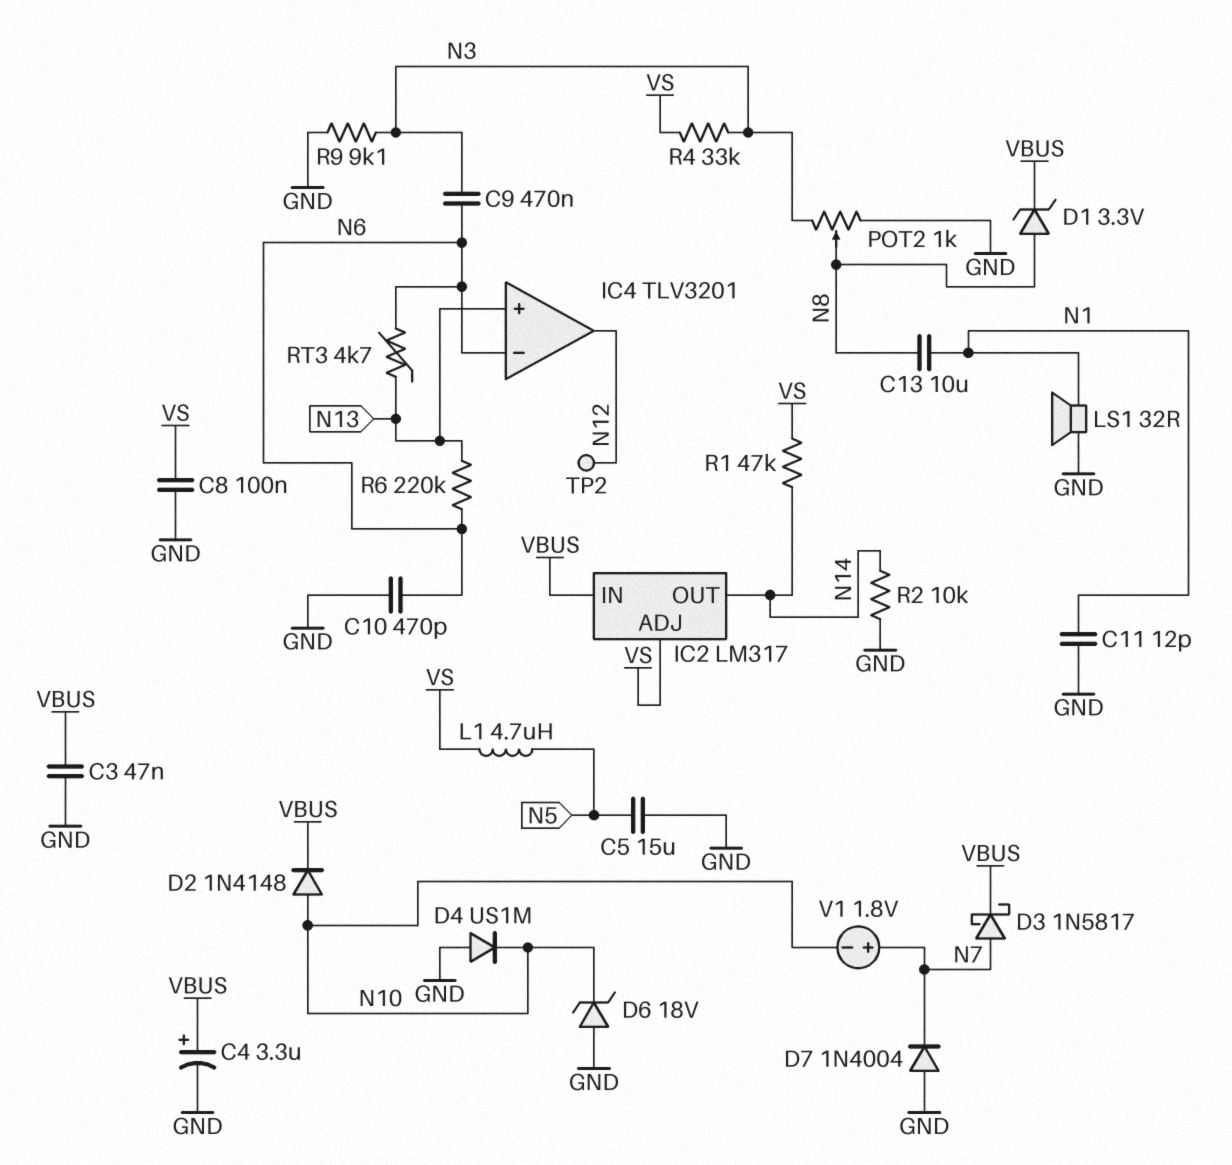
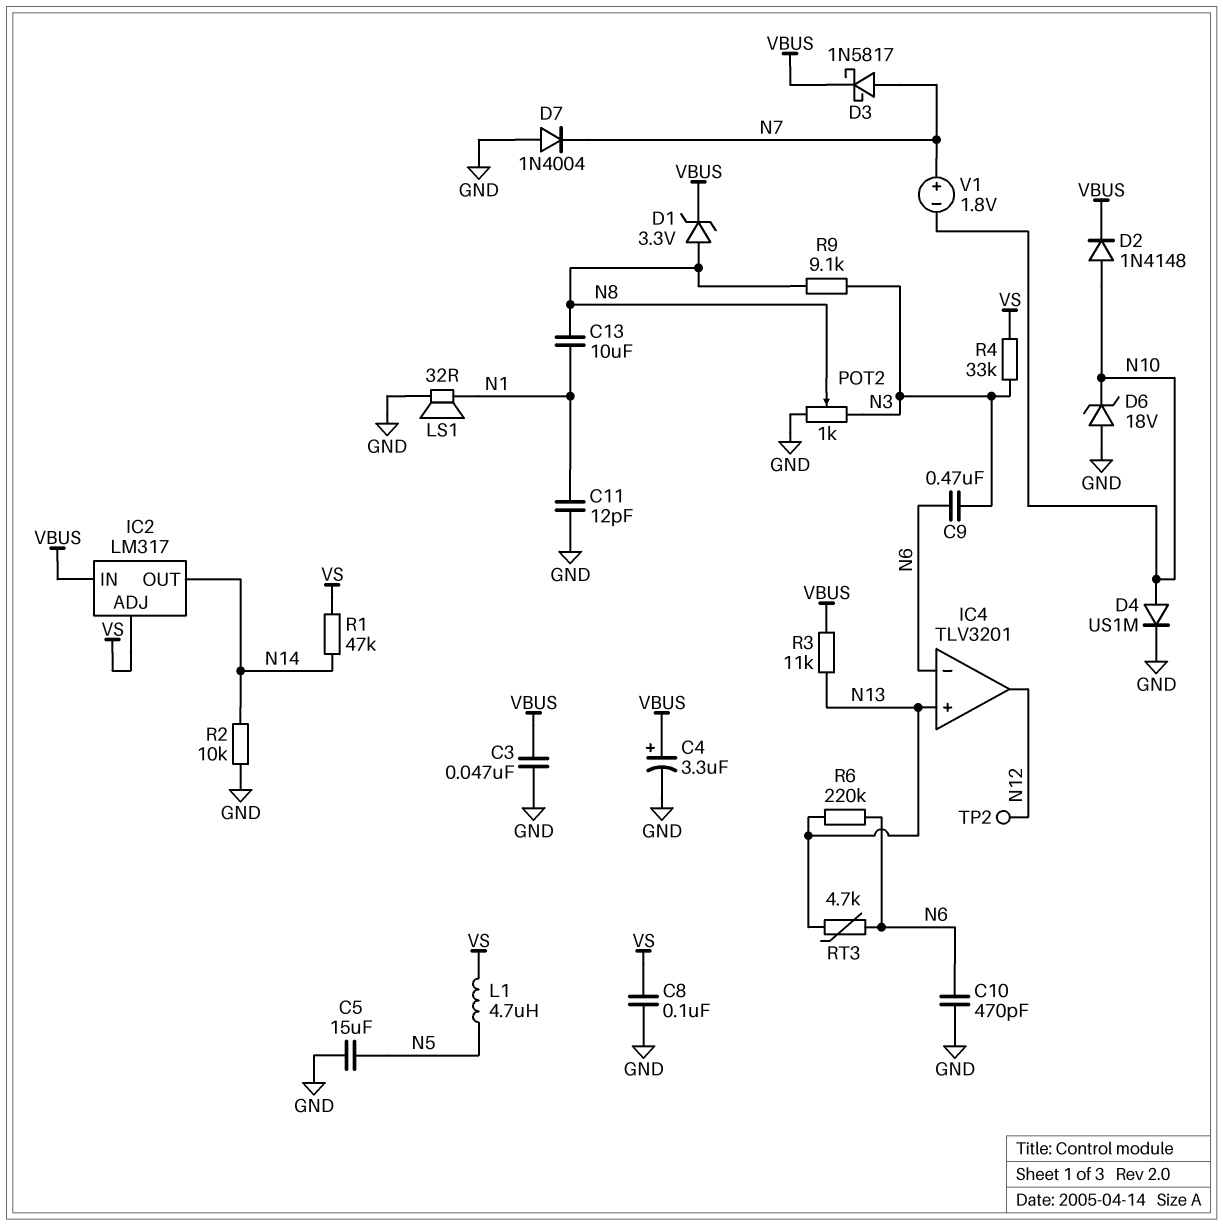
D4: diode US1M (A GND, K N10) -> diode US1M (A N10, K GND)
R3: none -> 11k (N13, VBUS)
R9: 9.1k (GND, N3) -> 9.1k (N3, N8)

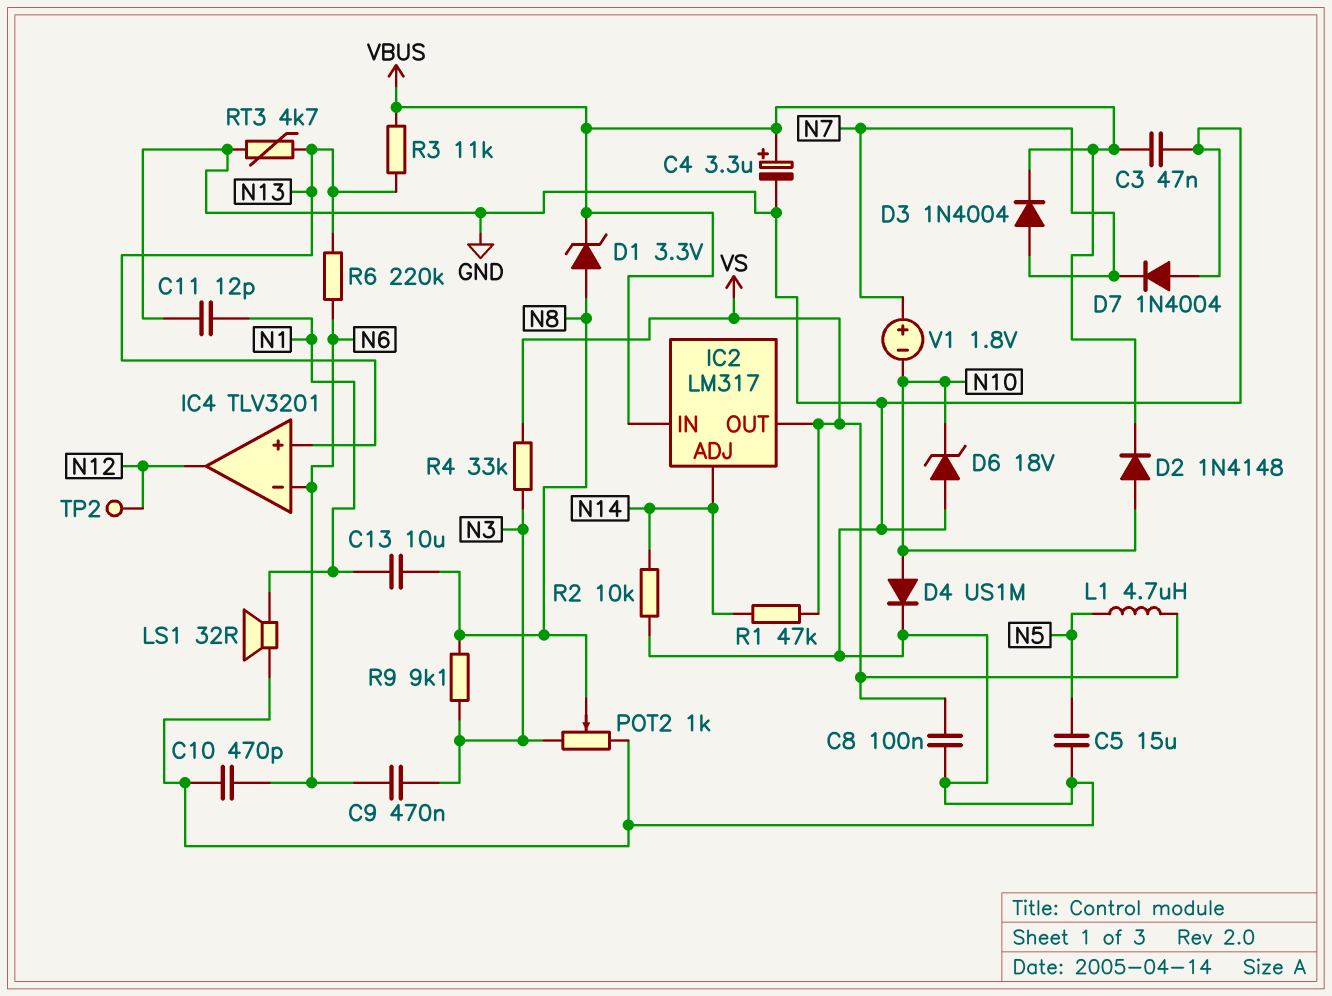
D3: schottky 1N5817 (A N7, K VBUS) -> diode 1N4004 (A N7, K VBUS)
IC2 pin ADJ: VS -> N14
IC2 pin OUT: N14 -> VS
RT3: 4.7k (N6, N13) -> 4.7k (GND, N13)

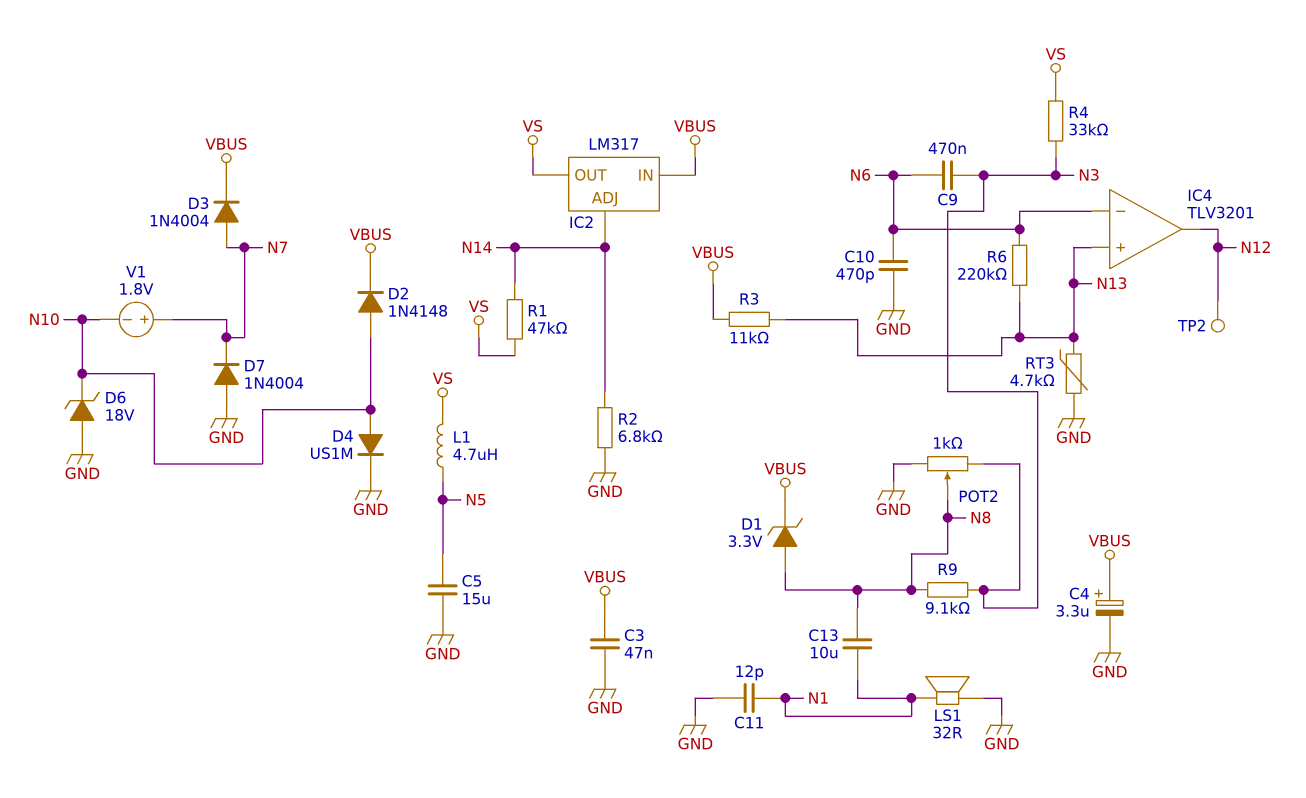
C8: 100nF (GND, VS) -> none
R2: 10k (GND, N14) -> 6.8k (GND, N14)

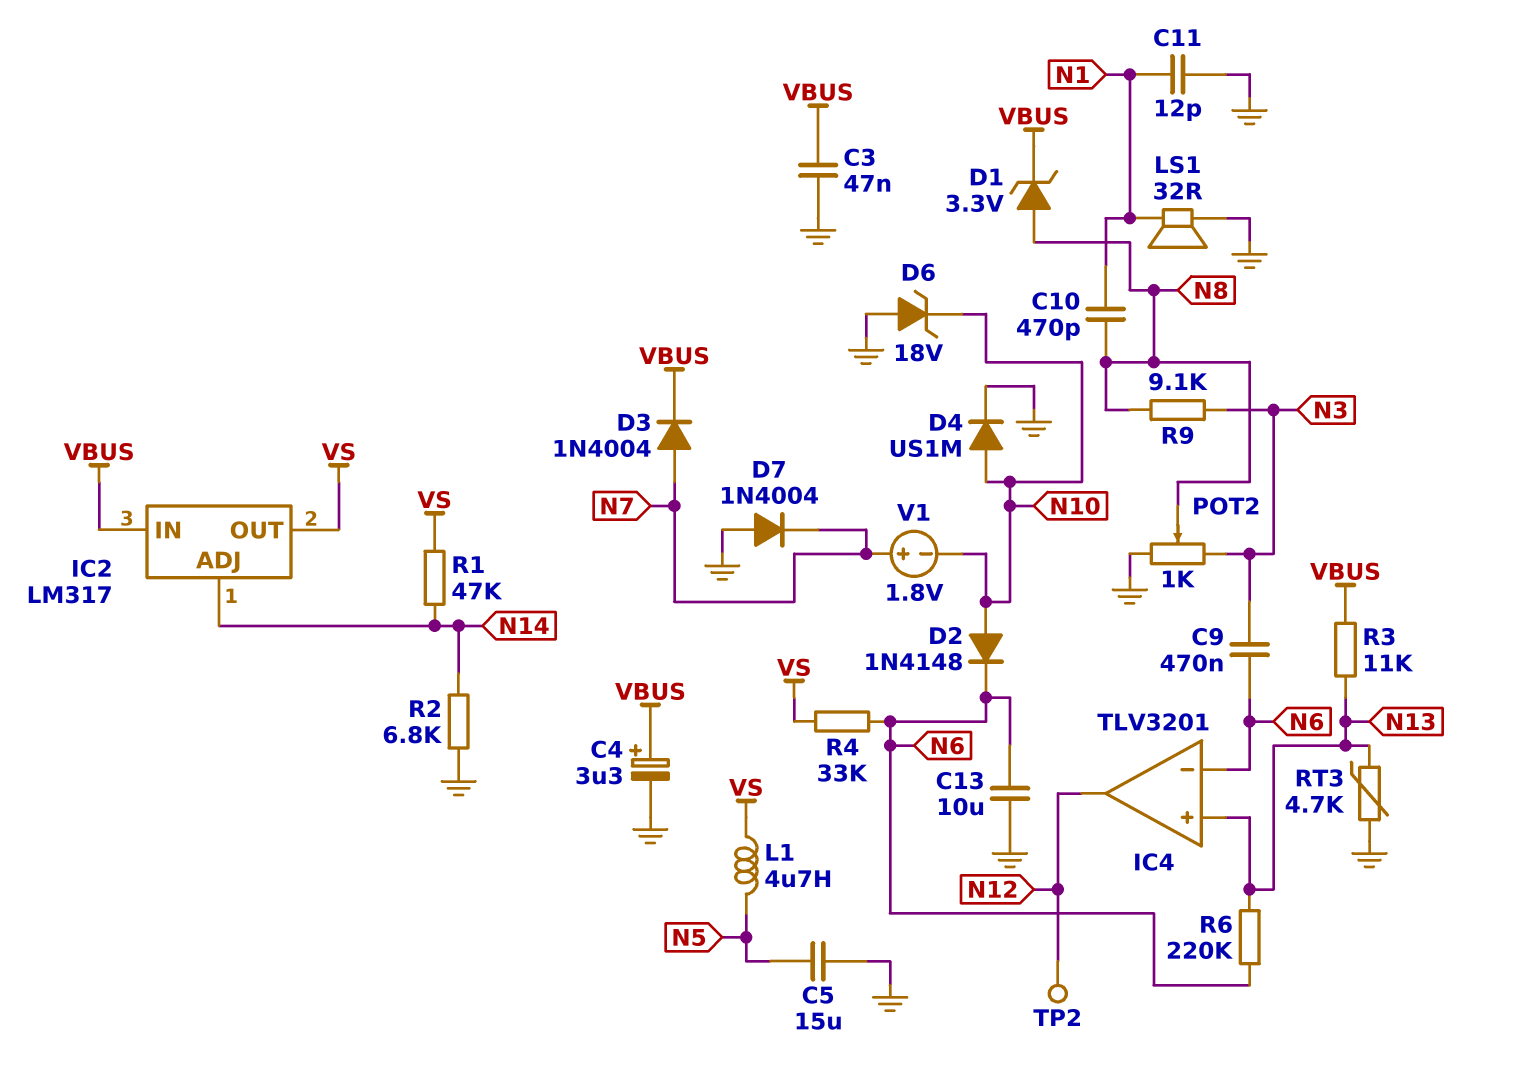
C10: 470pF (GND, N6) -> 470pF (N1, N8)
C13: 10uF (N1, N8) -> 10uF (GND, N6)
D2: diode 1N4148 (A N10, K VBUS) -> diode 1N4148 (A N10, K N6)
R4: 33k (N3, VS) -> 33k (N6, VS)

